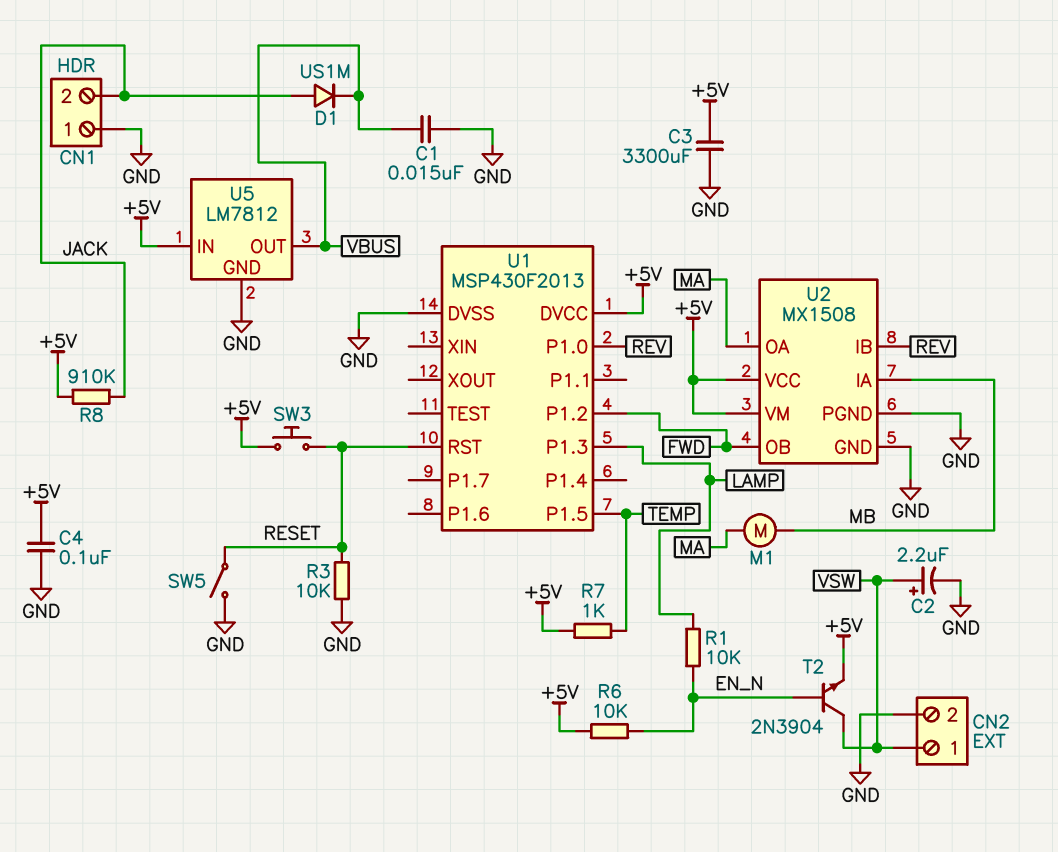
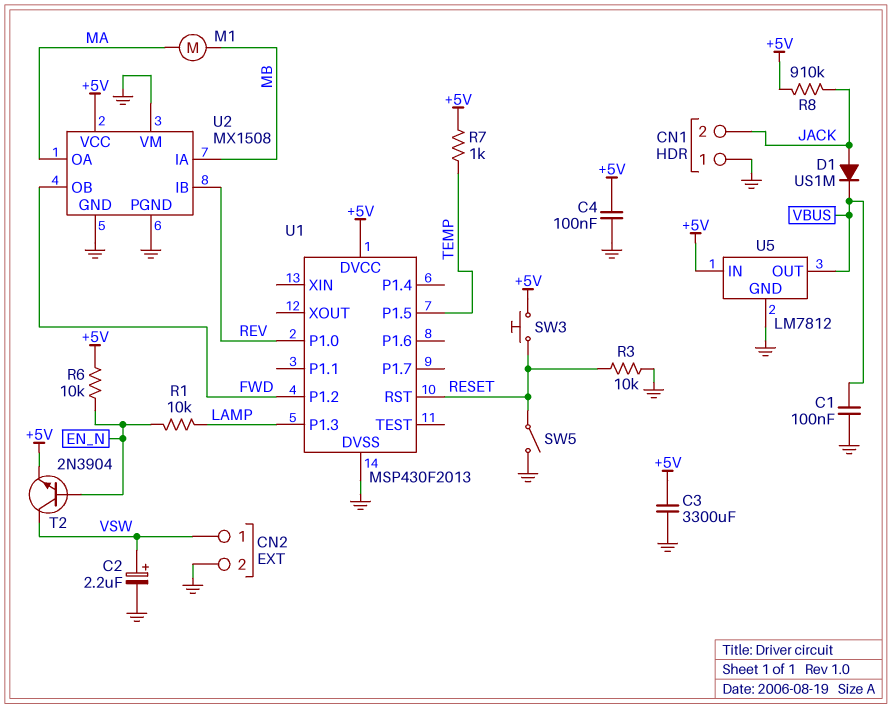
C1: 15nF (GND, VBUS) -> 100nF (GND, VBUS)
U2 pin VM: +5V -> GND

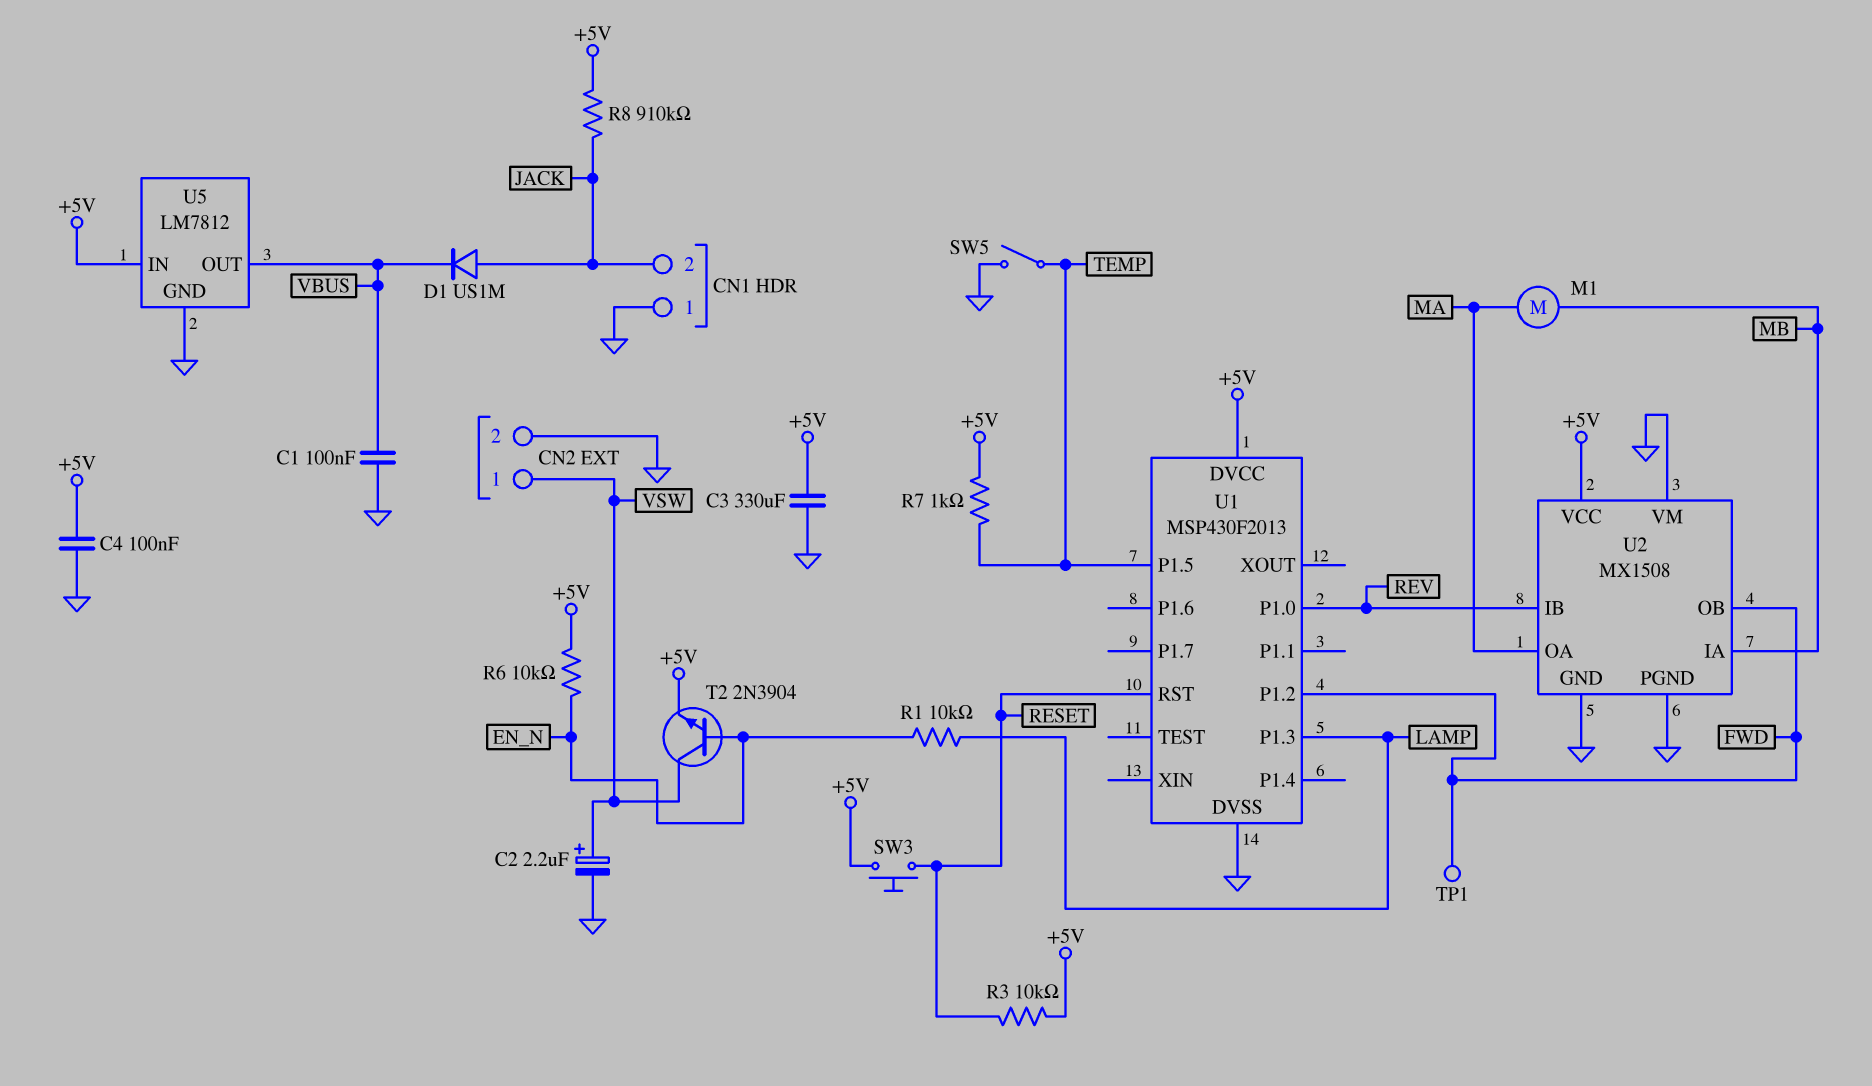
C3: 3300uF (+5V, GND) -> 330uF (+5V, GND)
R3: 10k (GND, RESET) -> 10k (+5V, RESET)
SW5: switch (GND, RESET) -> switch (GND, TEMP)
TP1: none -> test point (FWD)

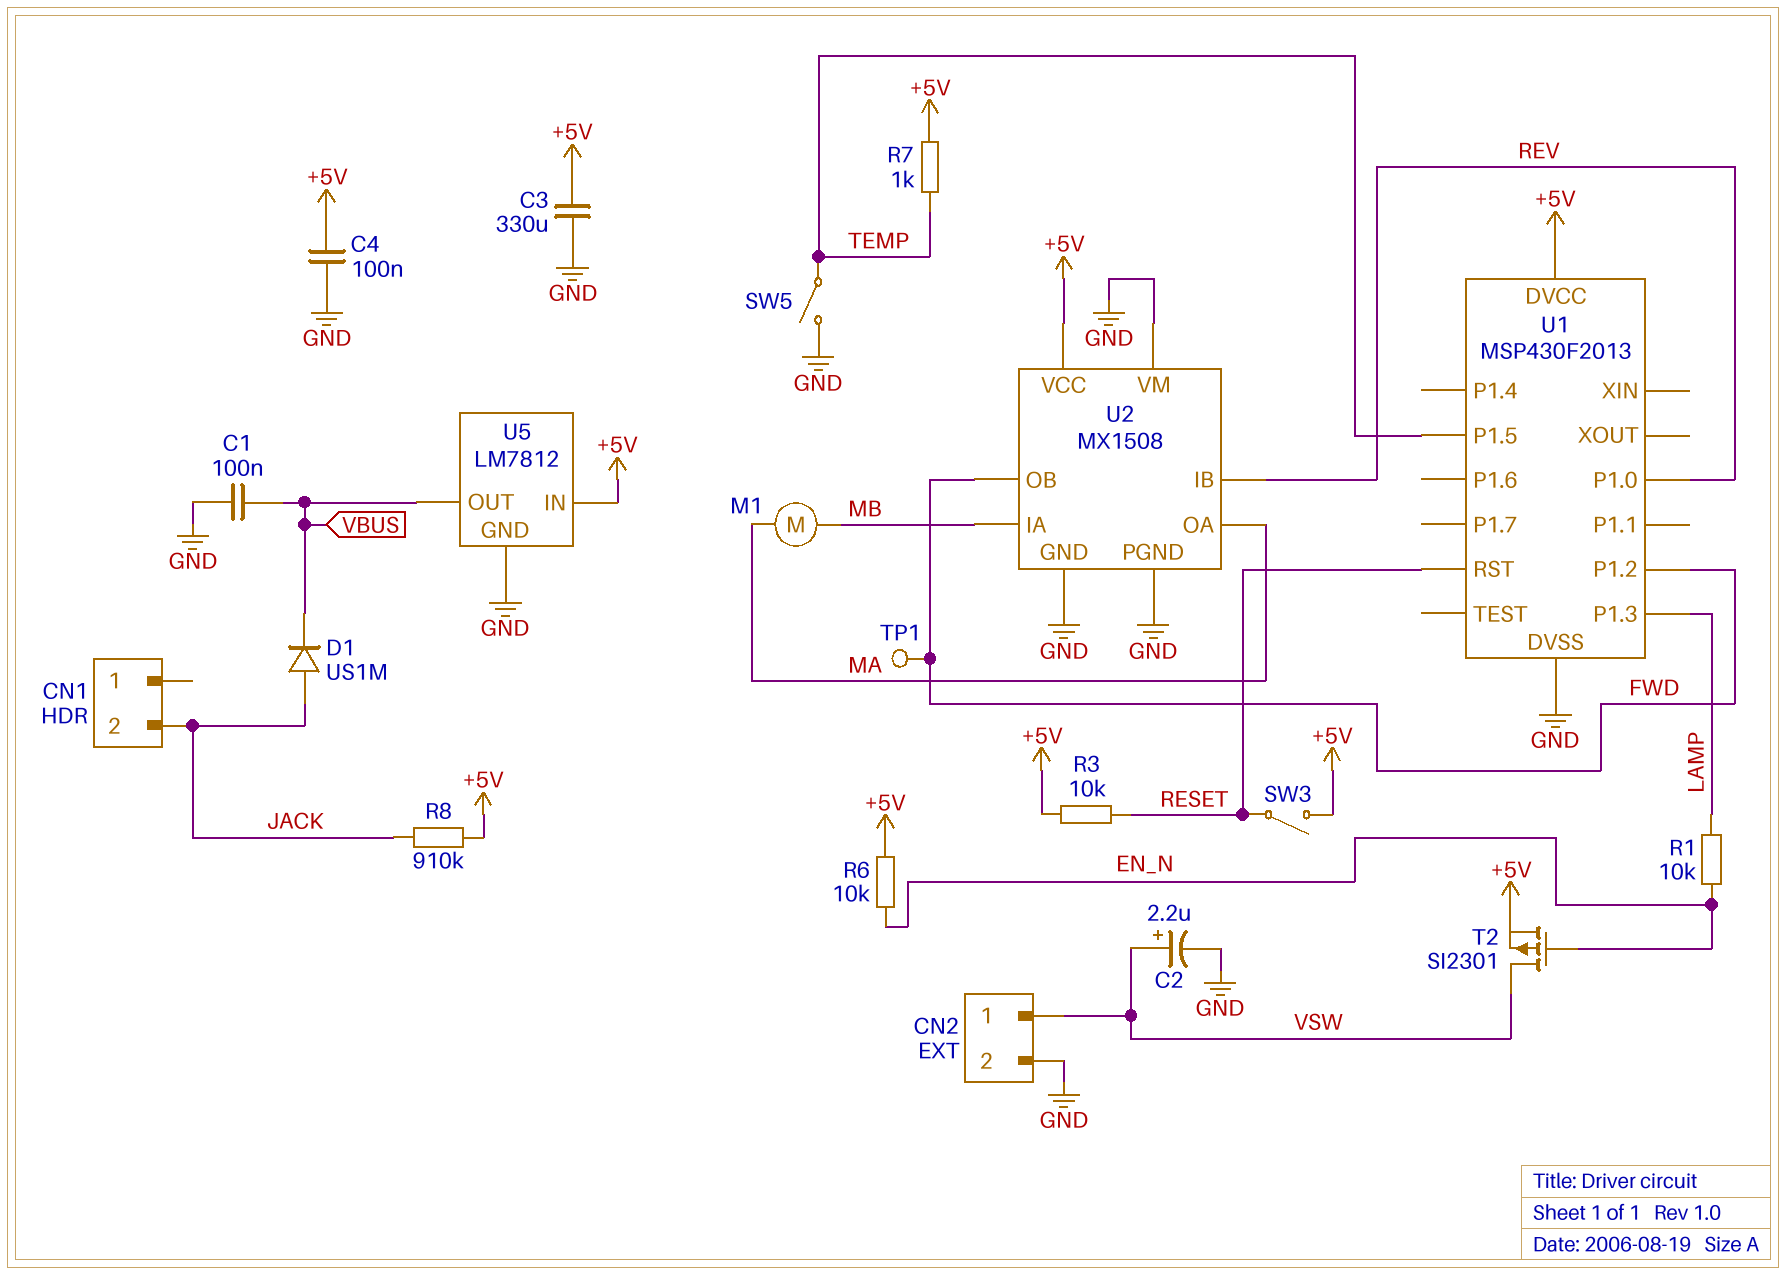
CN1 pin 1: GND -> none
SW3: button (+5V, RESET) -> switch (+5V, RESET)
T2: NPN 2N3904 (B EN_N, C VSW, E +5V) -> PMOS SI2301 (G EN_N, D VSW, S +5V)

